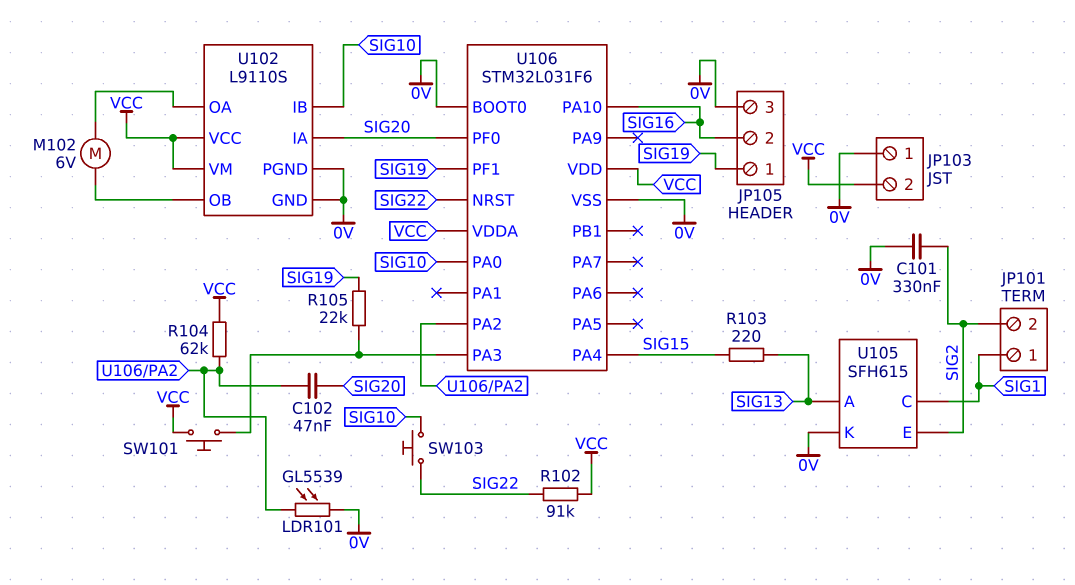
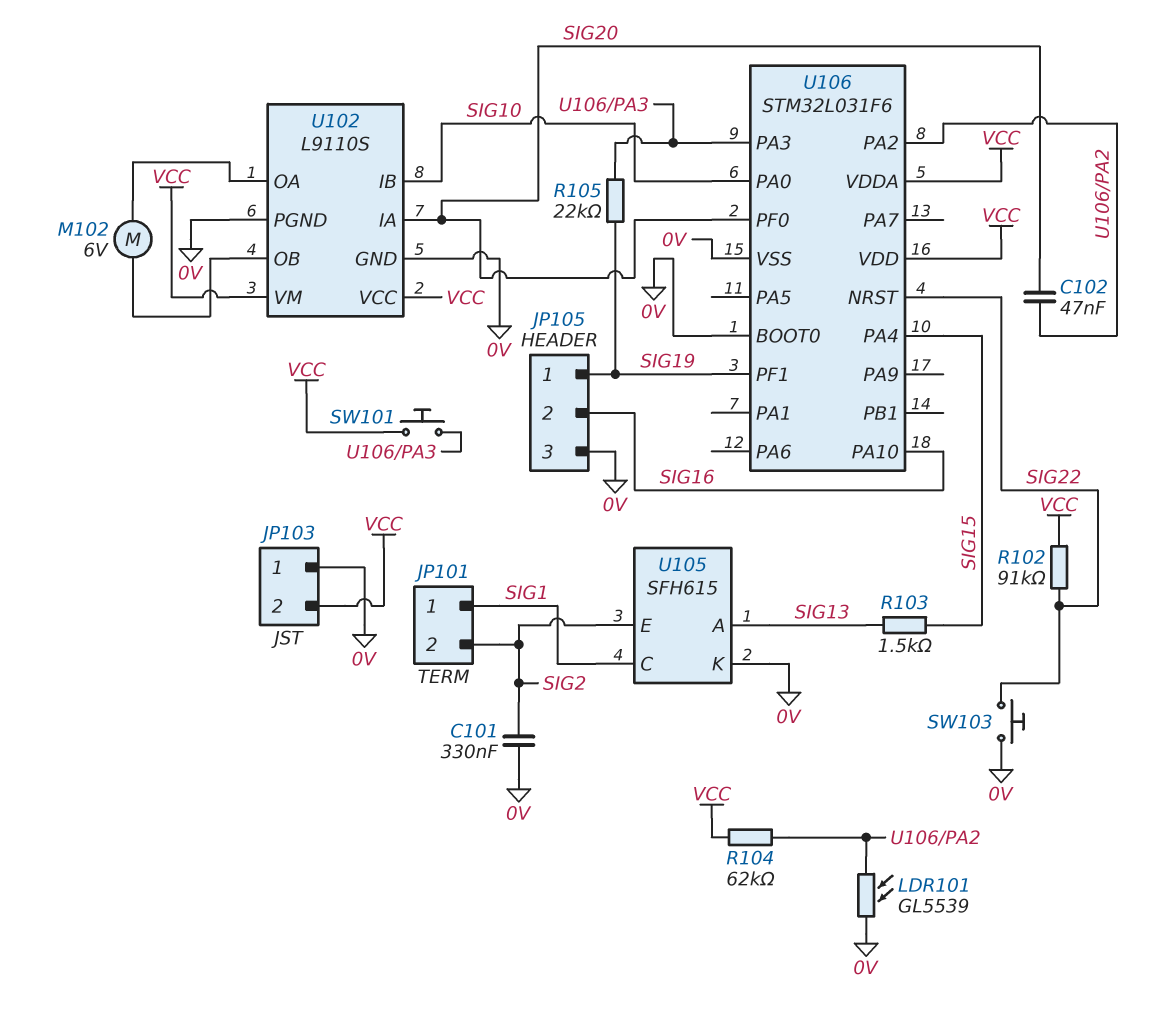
R103: 220 (SIG13, SIG15) -> 1.5k (SIG13, SIG15)
SW103: button (SIG10, SIG22) -> button (0V, SIG22)

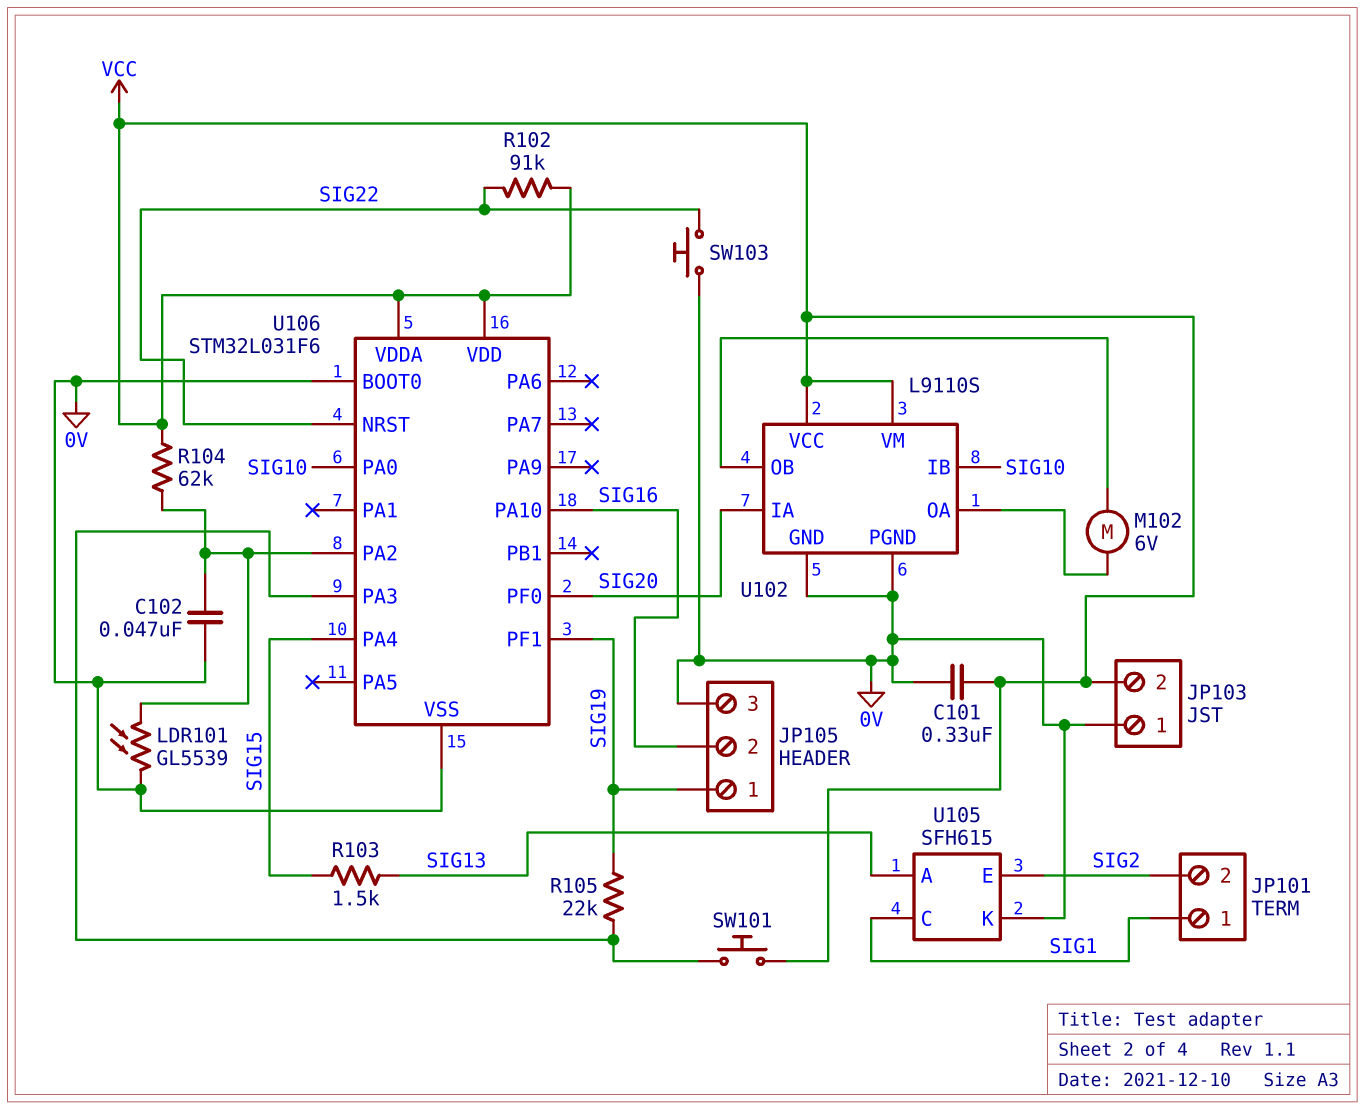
C101: 330nF (0V, SIG2) -> 330nF (0V, VCC)
C102: 47nF (SIG20, U106/PA2) -> 47nF (0V, U106/PA2)

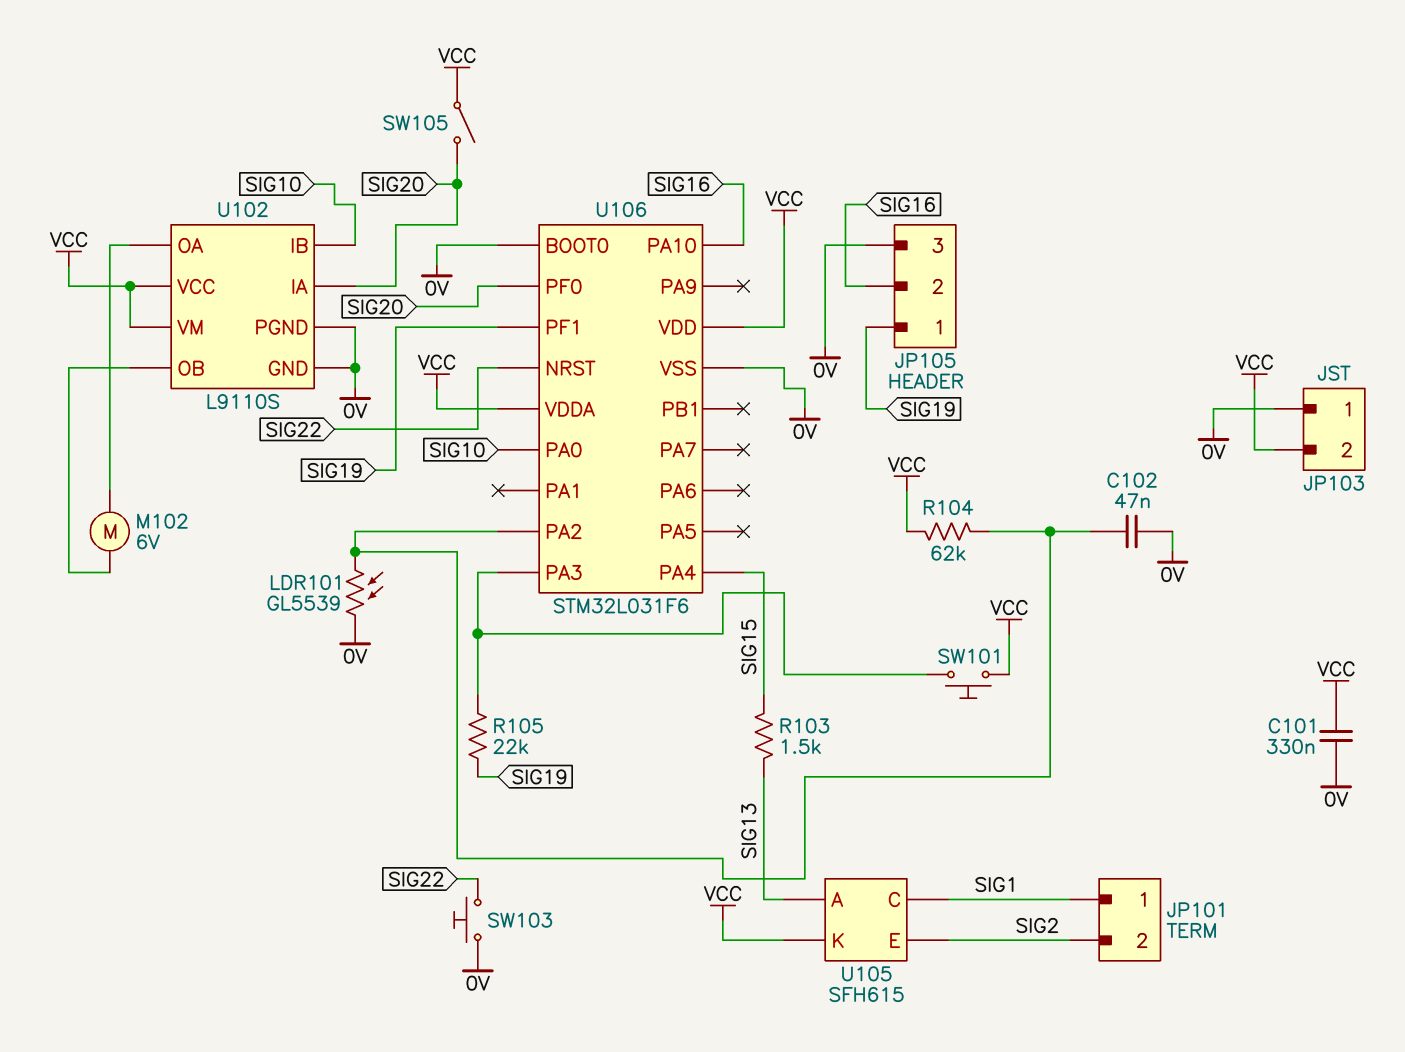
R102: 91k (SIG22, VCC) -> none
SW105: none -> switch (SIG20, VCC)
U105 pin K: 0V -> VCC

